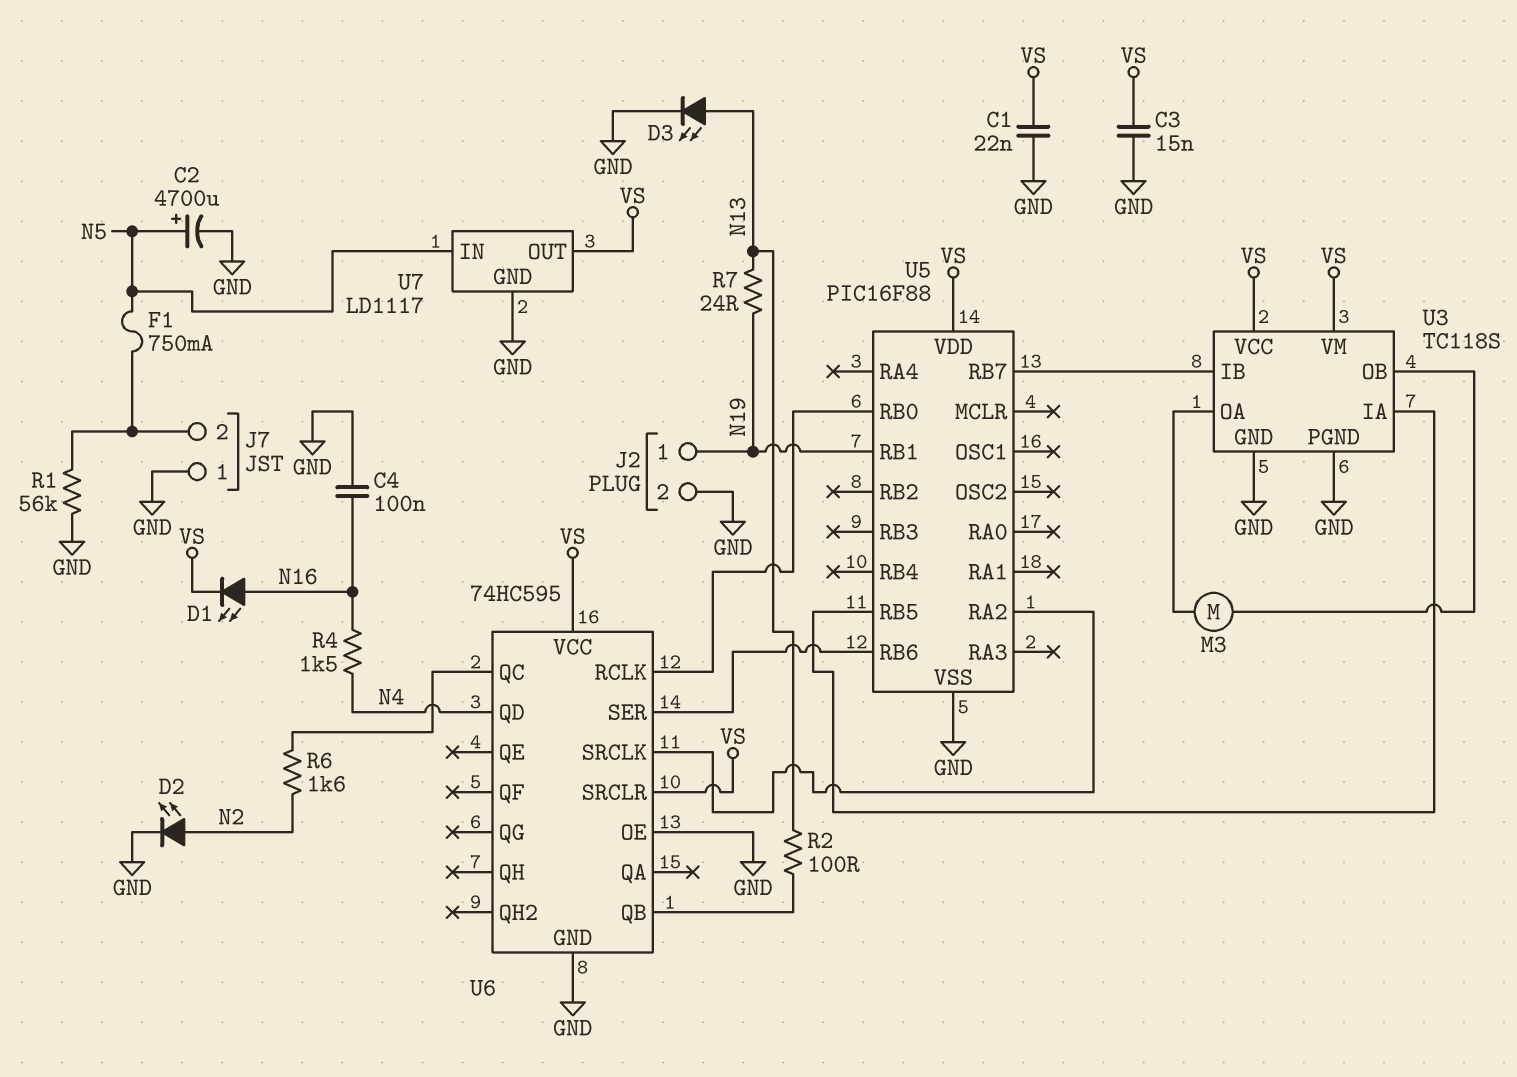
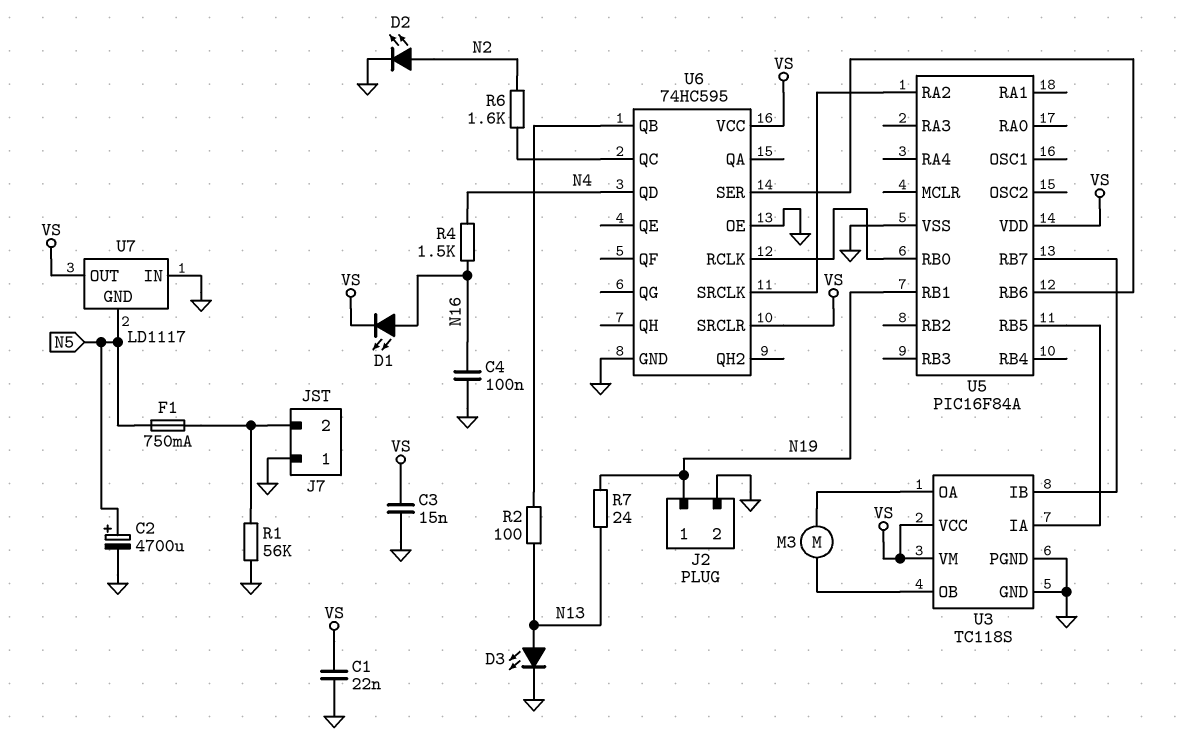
U5: PIC16F88 -> PIC16F84A
U7 pin GND: GND -> N5
U7 pin IN: N5 -> GND

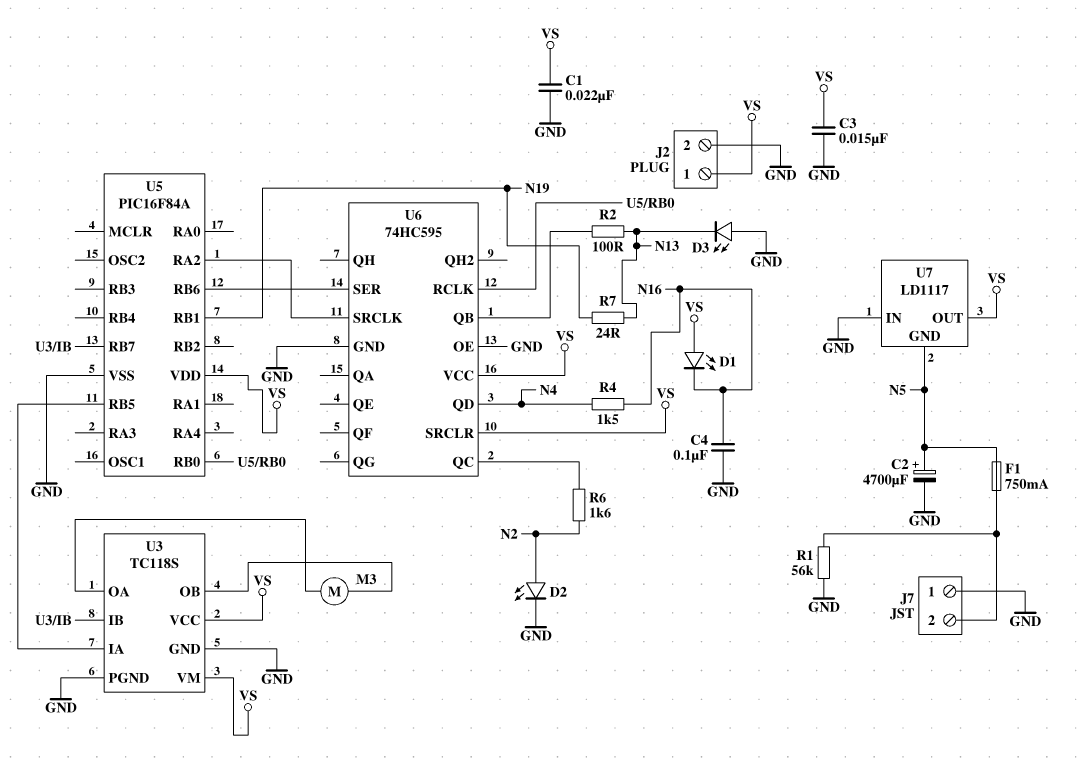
D1: LED (A N16, K VS) -> LED (A VS, K N16)
D3: LED (A N13, K GND) -> LED (A GND, K N13)
J2 pin 1: N19 -> VS

